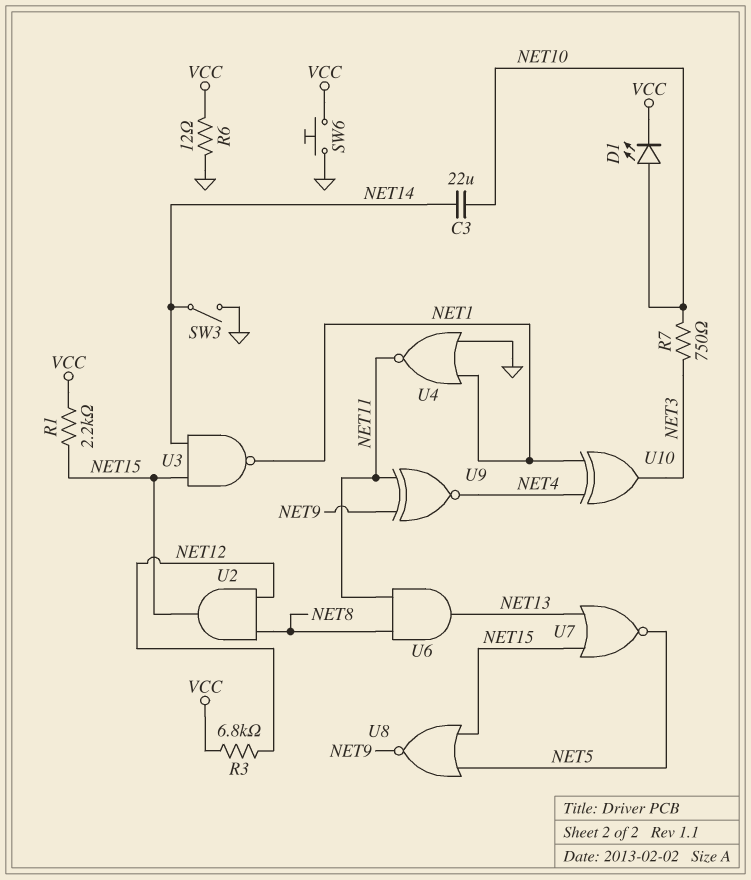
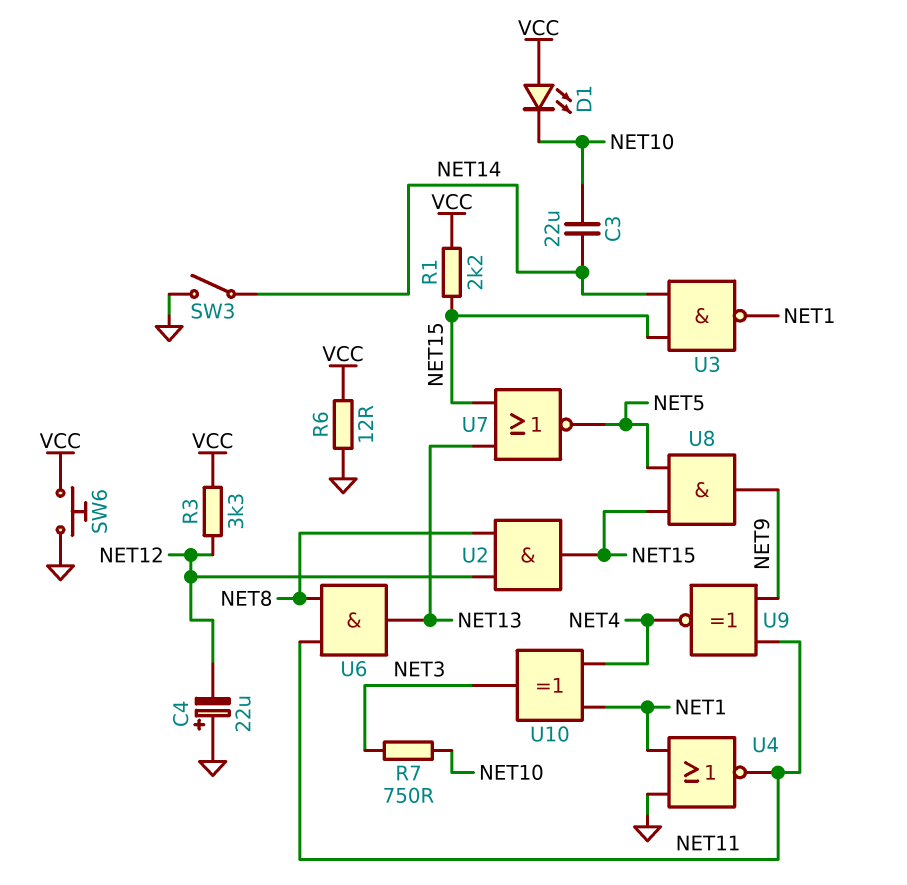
C4: none -> 22uF (plus GND, minus NET12)
D1: LED (A NET10, K VCC) -> LED (A VCC, K NET10)
R3: 6.8k (NET12, VCC) -> 3.3k (NET12, VCC)
U8: NOR (in NET5, in NET15, out NET9) -> AND (in NET5, in NET15, out NET9)

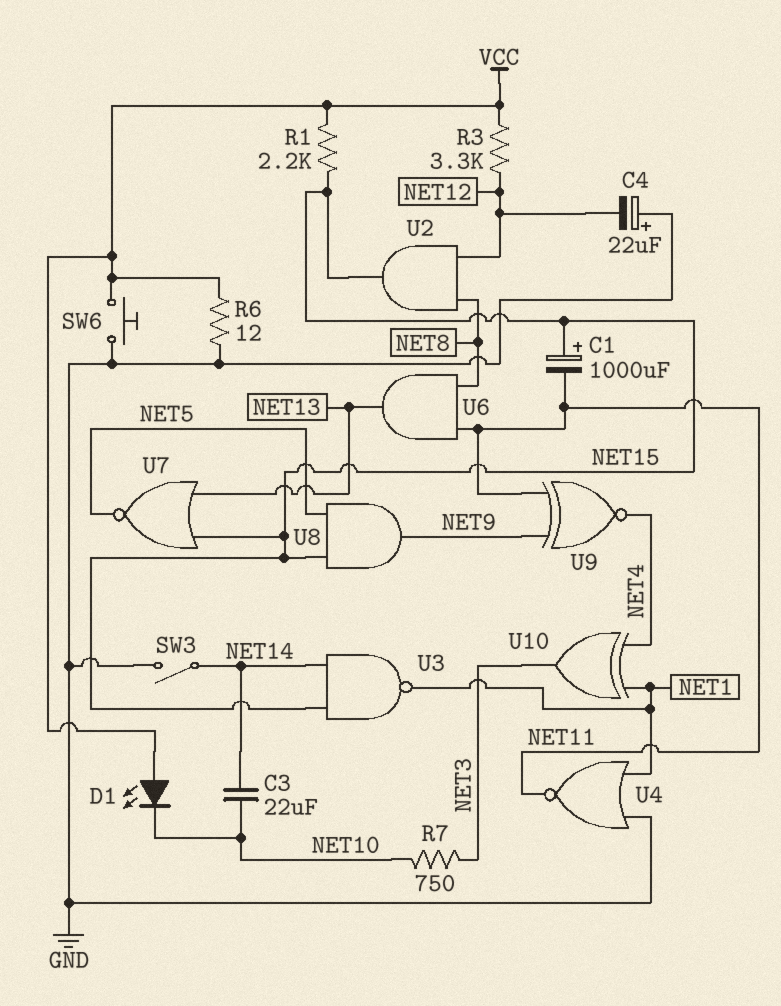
C1: none -> 1000uF (plus NET15, minus NET11)

